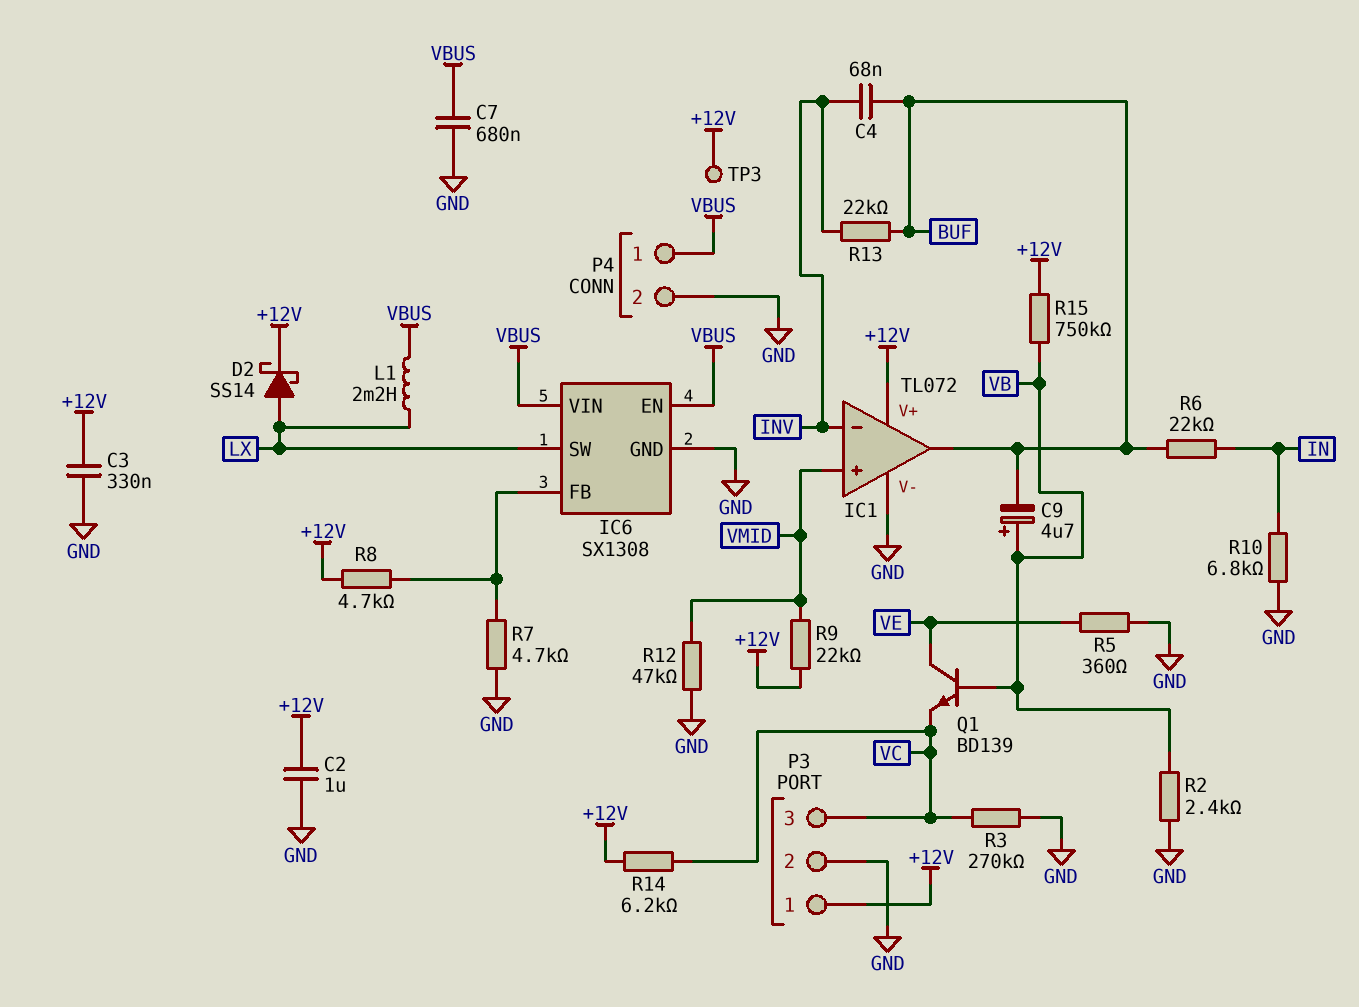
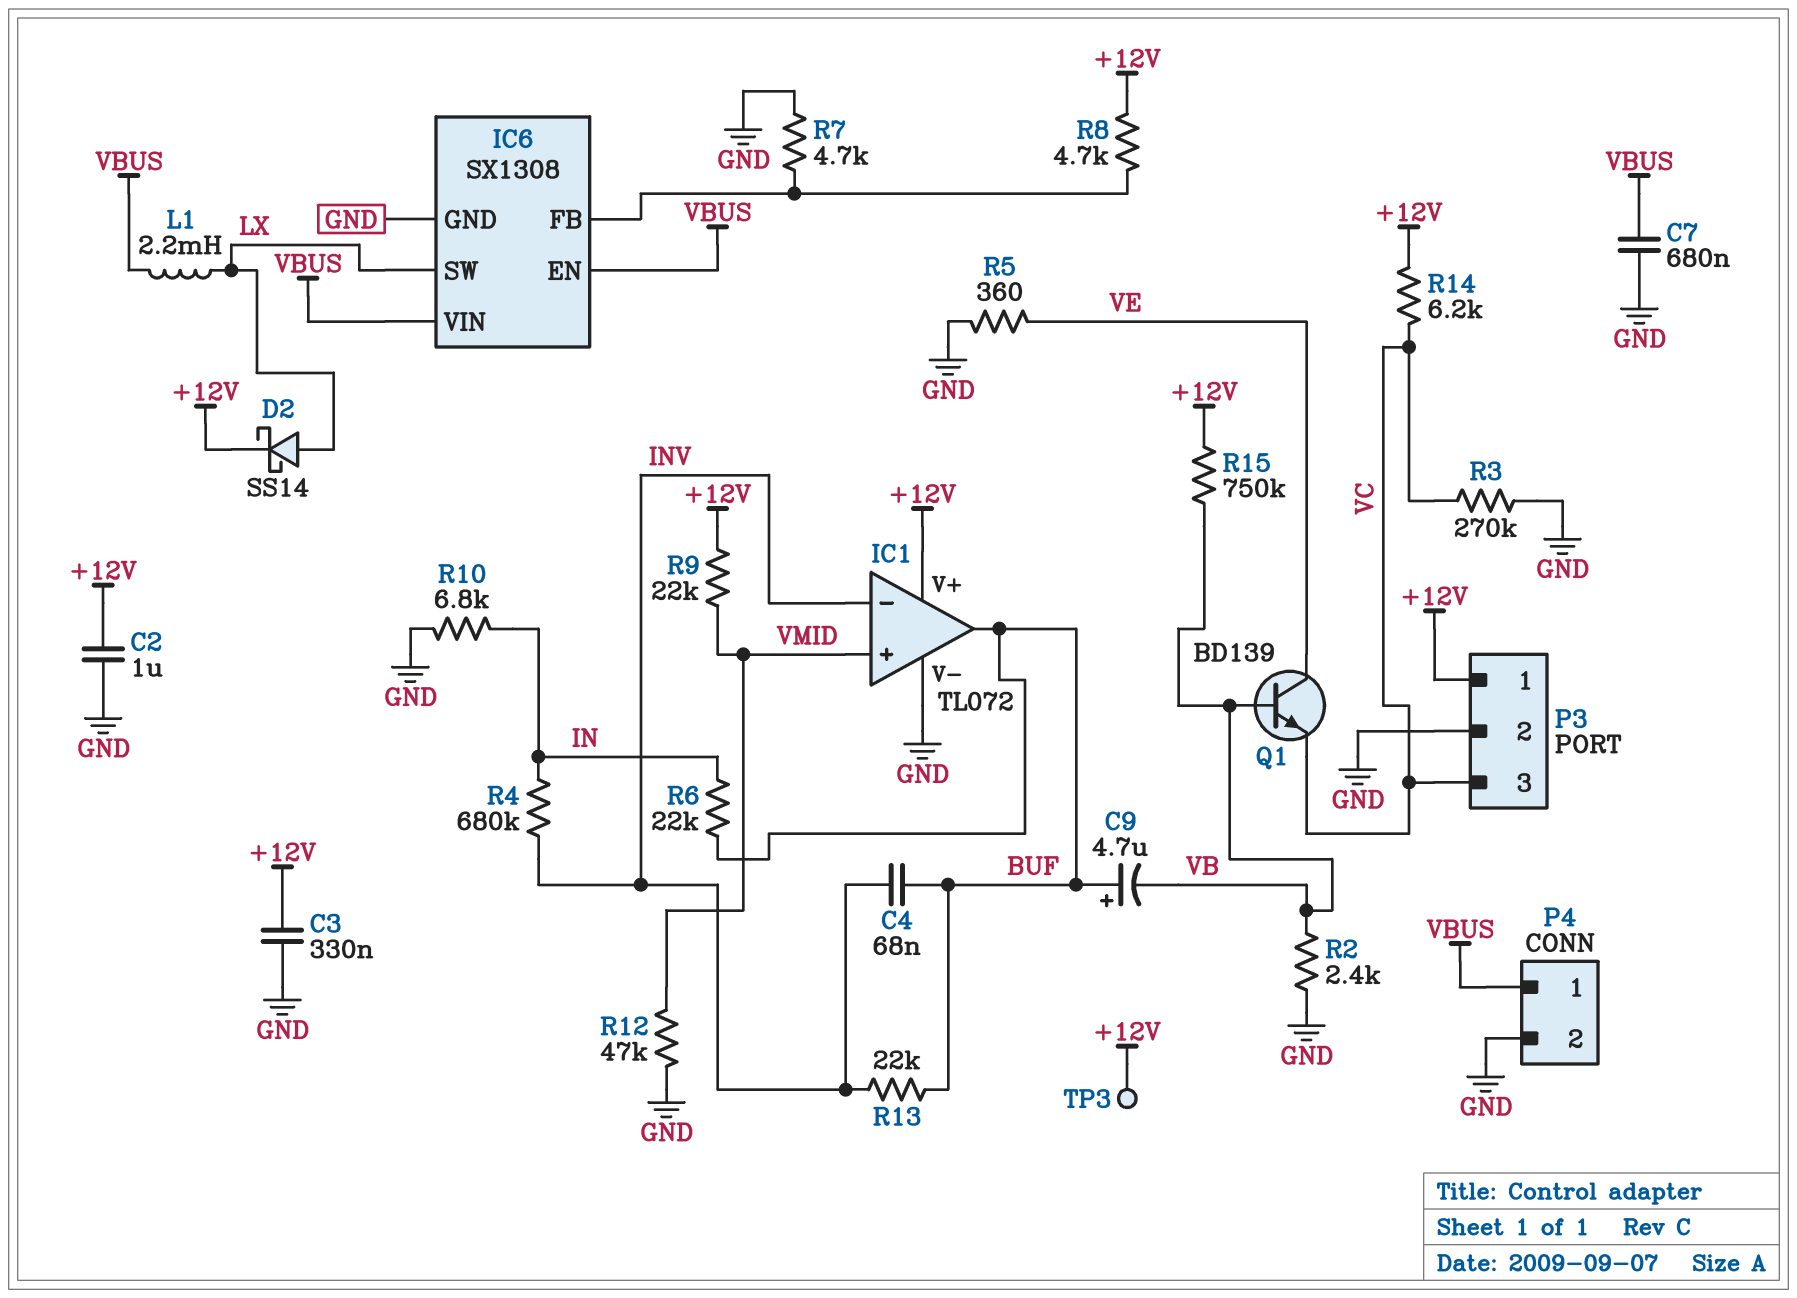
C9: 4.7uF (plus VB, minus BUF) -> 4.7uF (plus BUF, minus VB)
R4: none -> 680k (IN, INV)

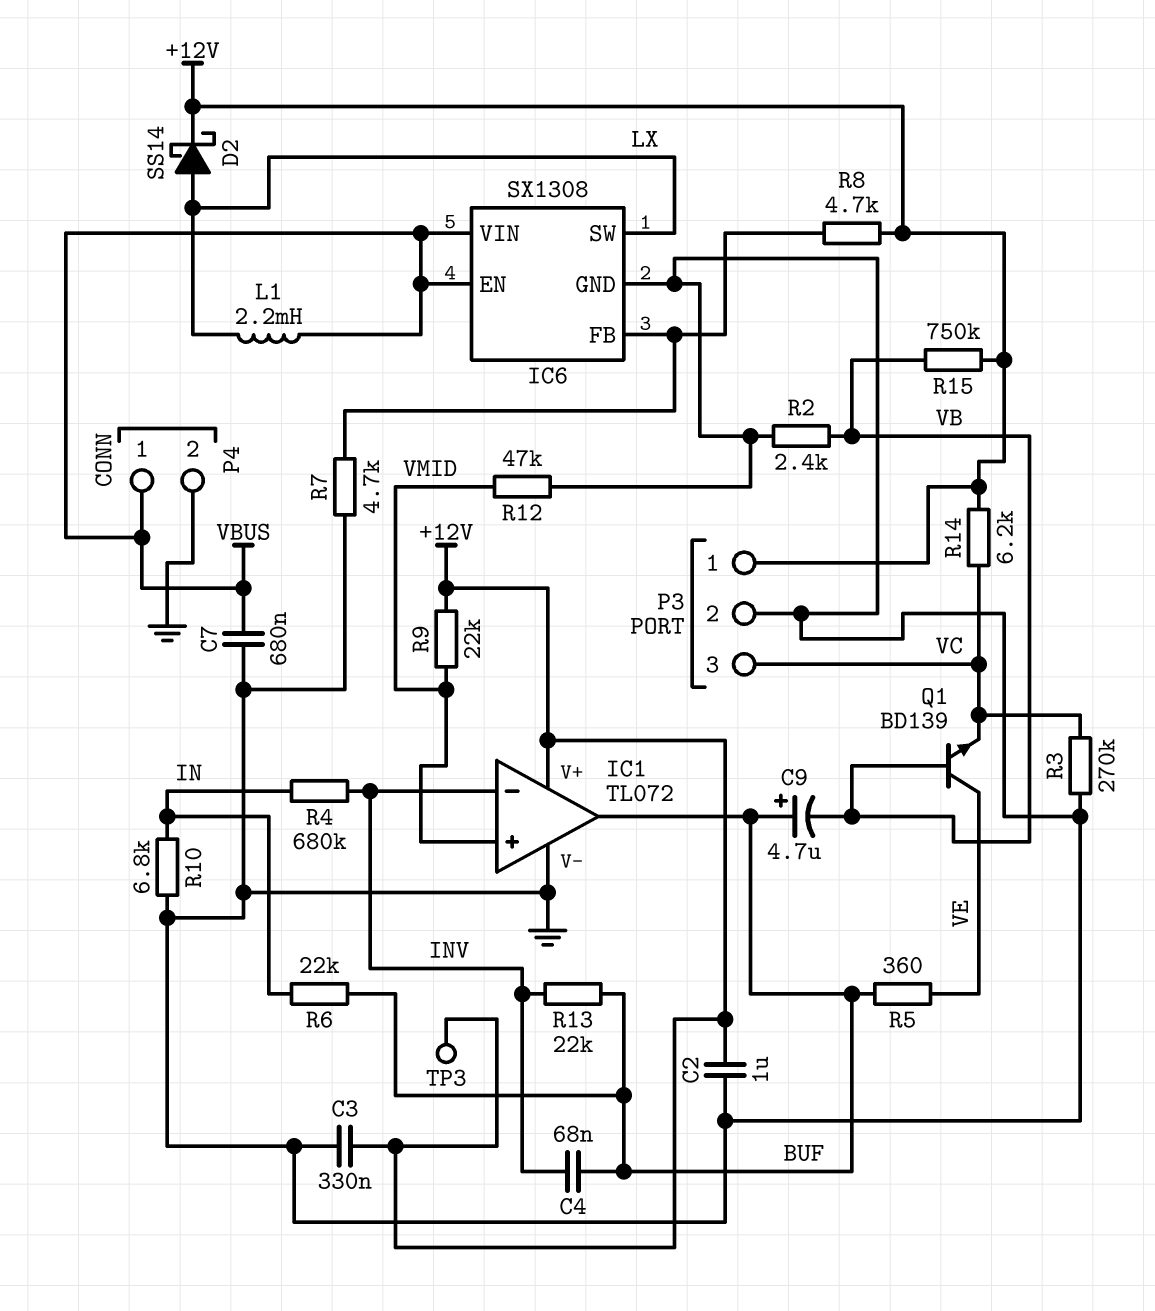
R5: 360 (GND, VE) -> 360 (BUF, VE)

